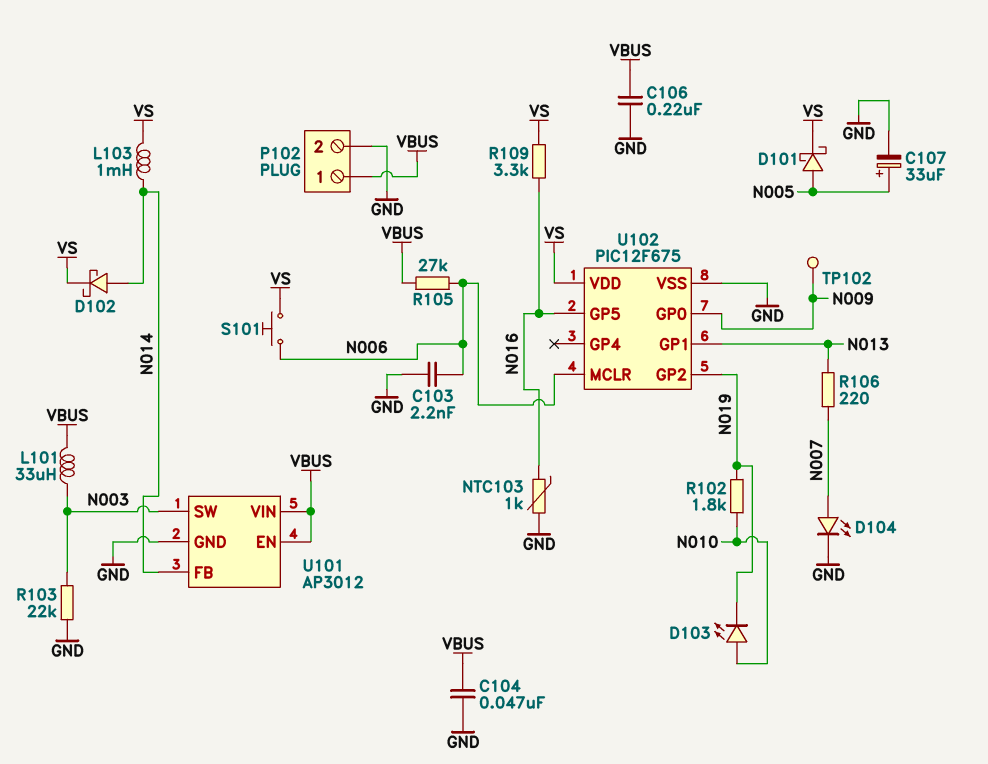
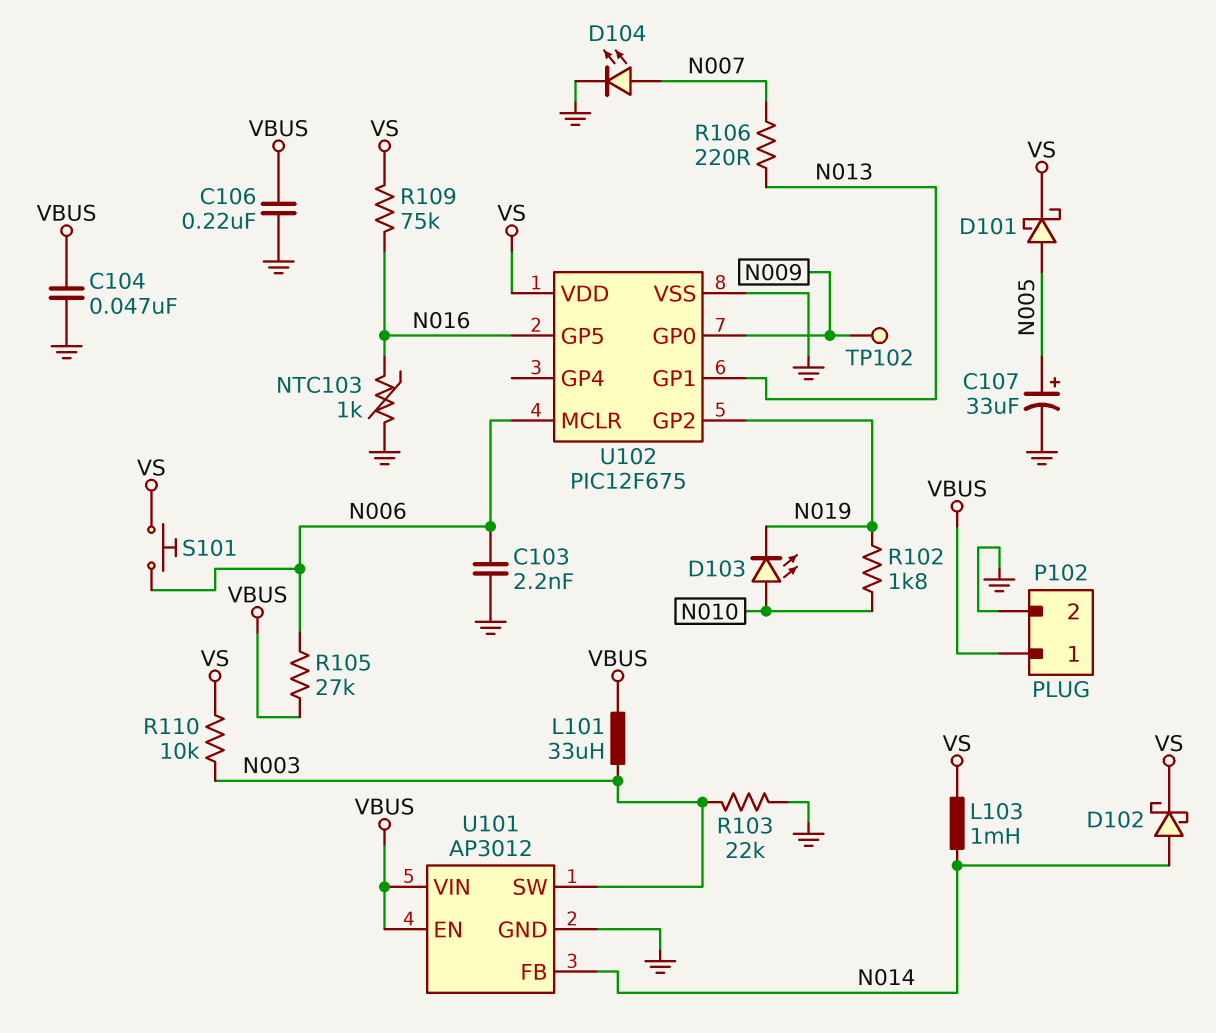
R109: 3.3k (N016, VS) -> 75k (N016, VS)
R110: none -> 10k (N003, VS)

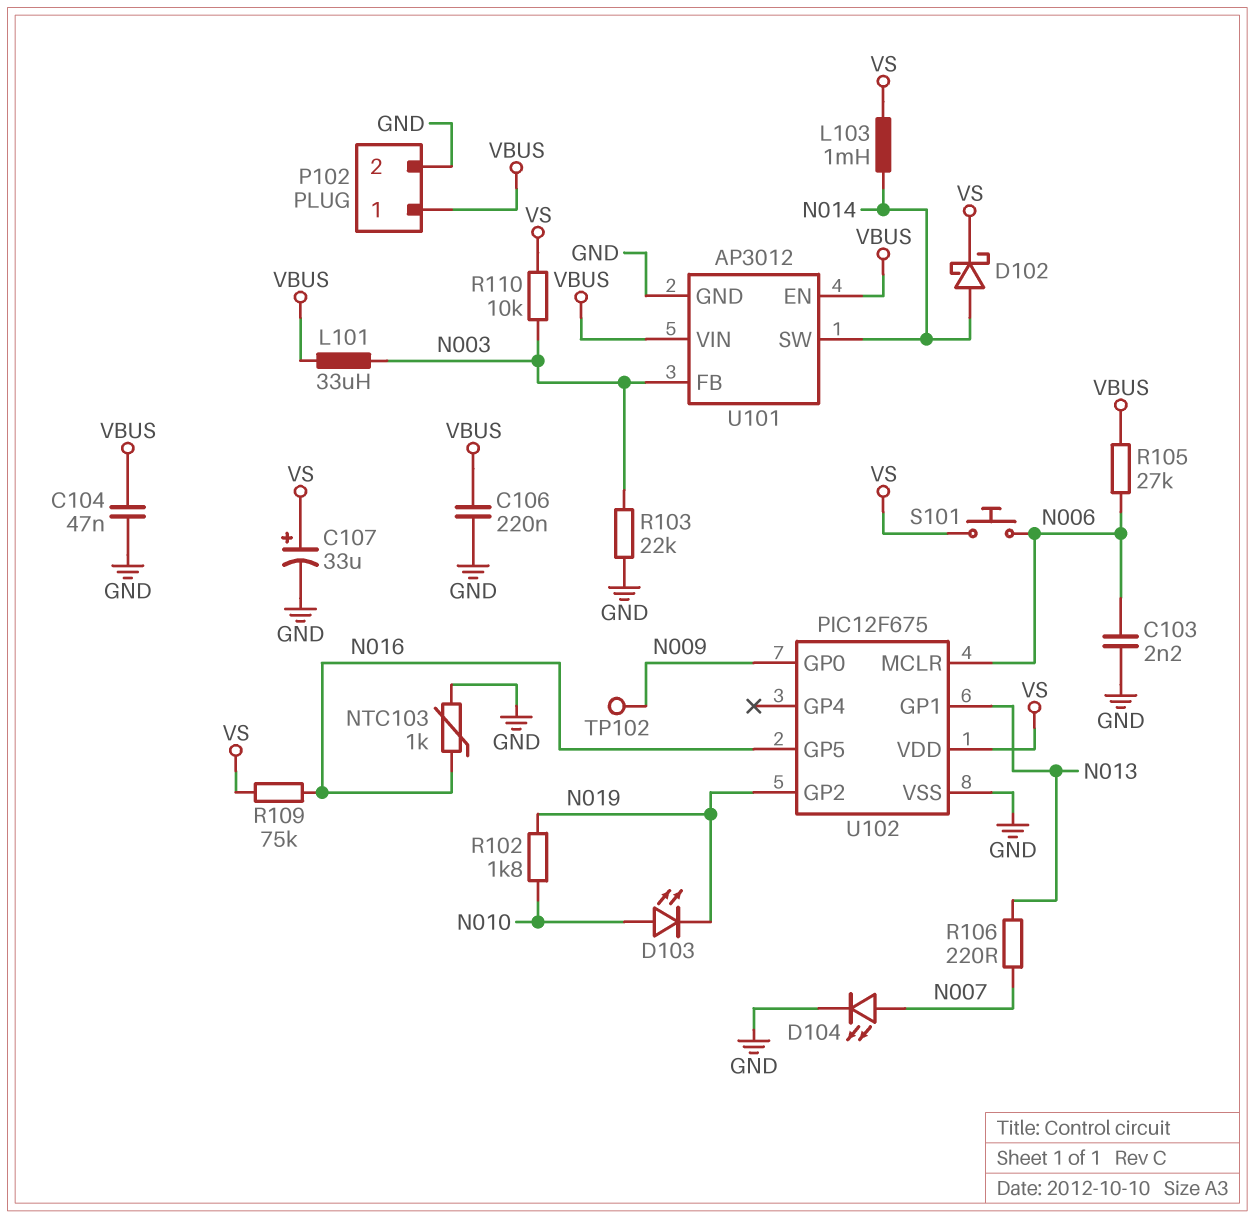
C107: 33uF (plus N005, minus GND) -> 33uF (plus VS, minus GND)
D101: schottky (A N005, K VS) -> none
U101 pin FB: N014 -> N003
U101 pin SW: N003 -> N014

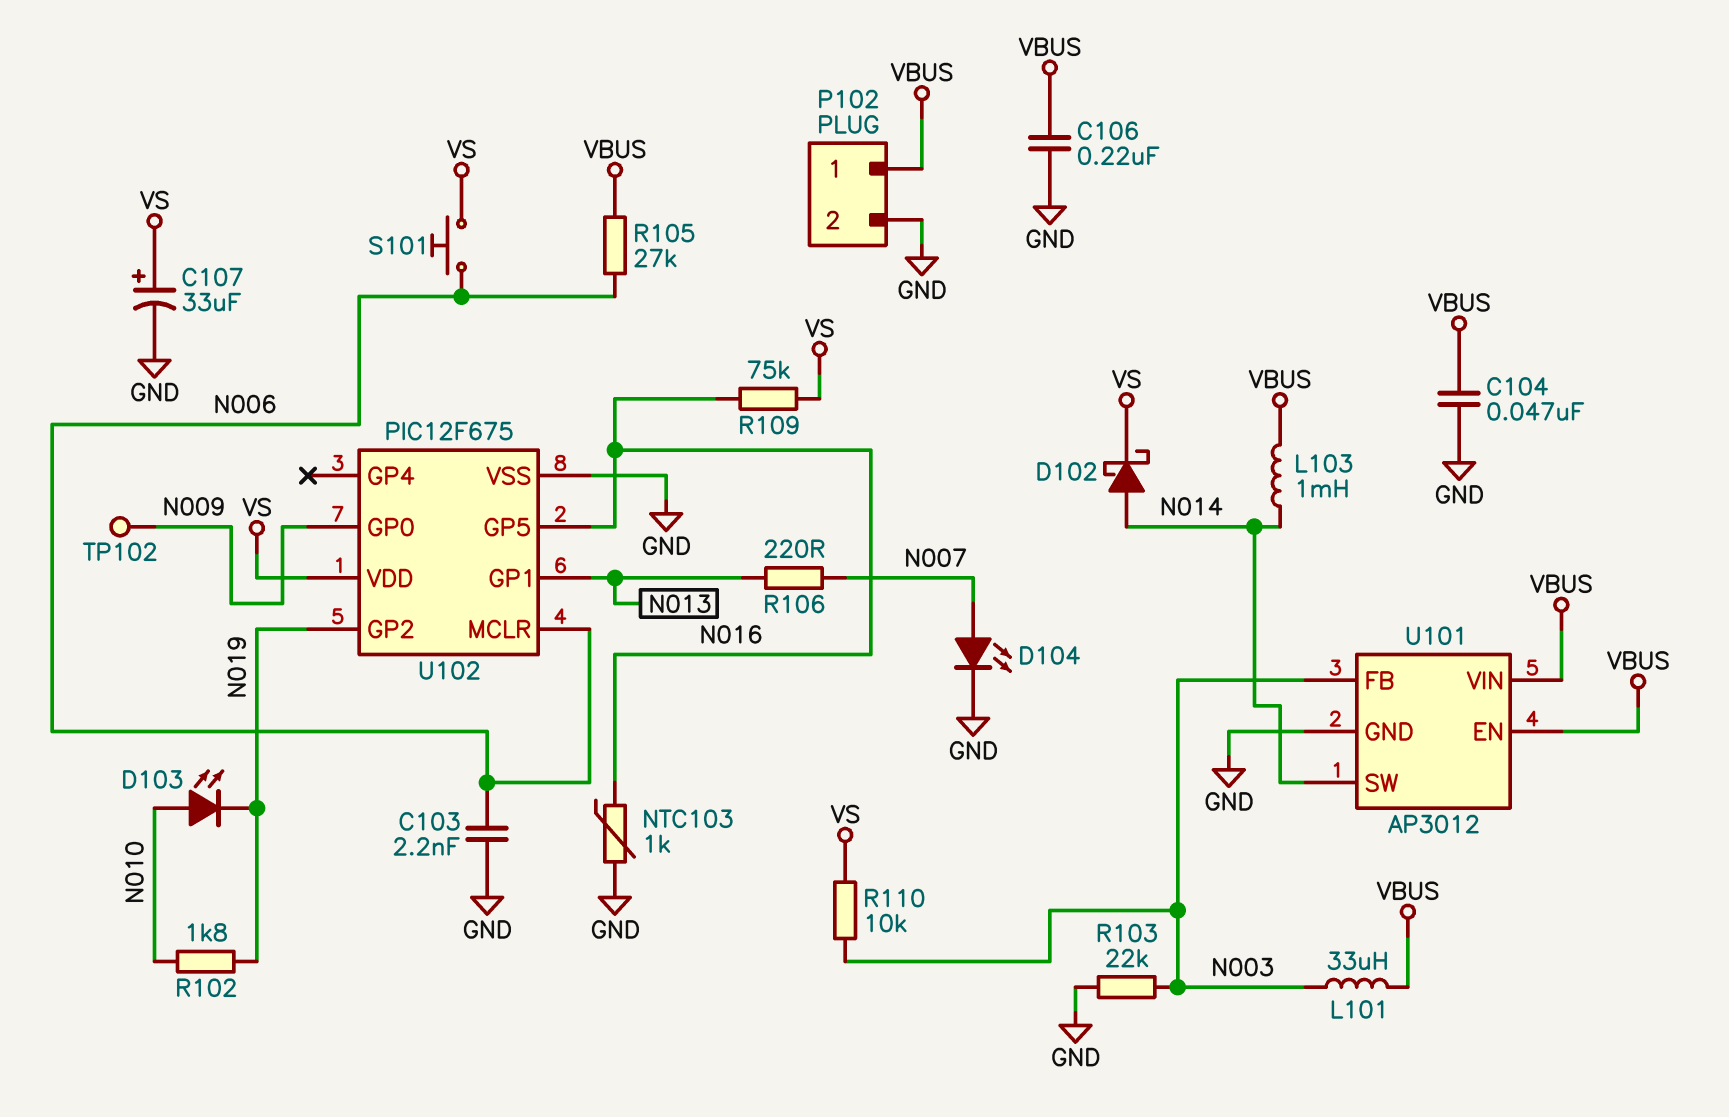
L103: 1mH (N014, VS) -> 1mH (N014, VBUS)

